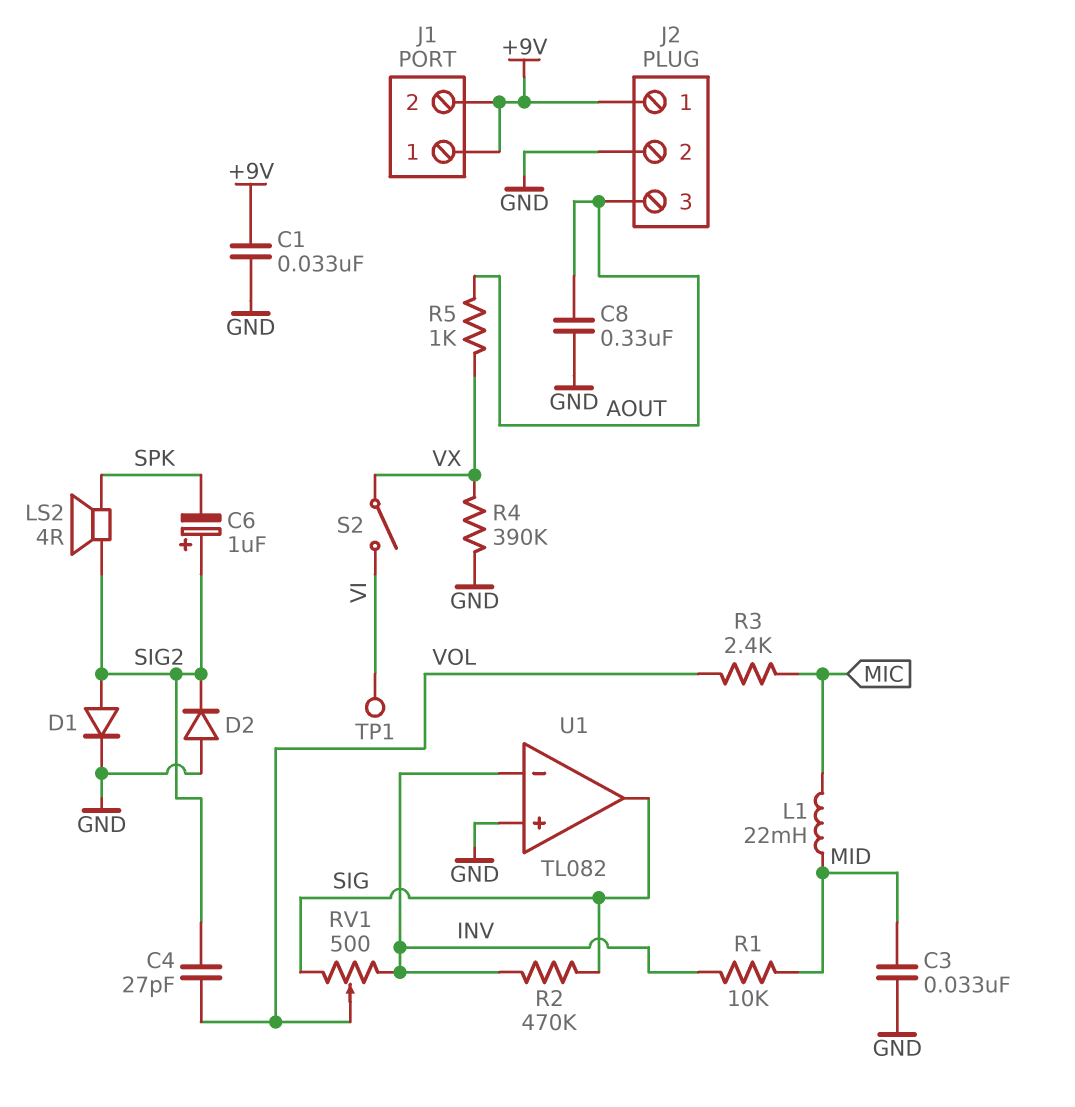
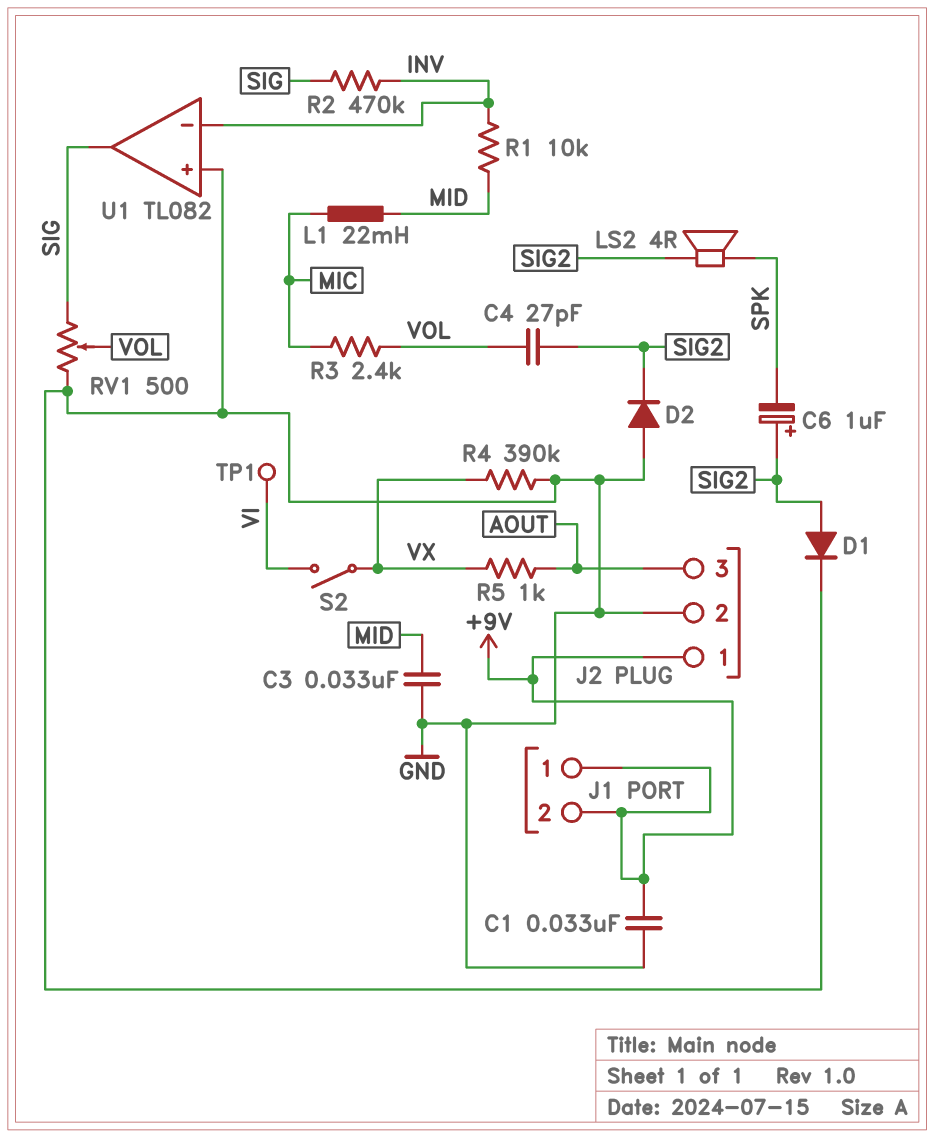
C8: 330nF (AOUT, GND) -> none
RV1: 500 (INV, SIG, wiper VOL) -> 500 (GND, SIG, wiper VOL)

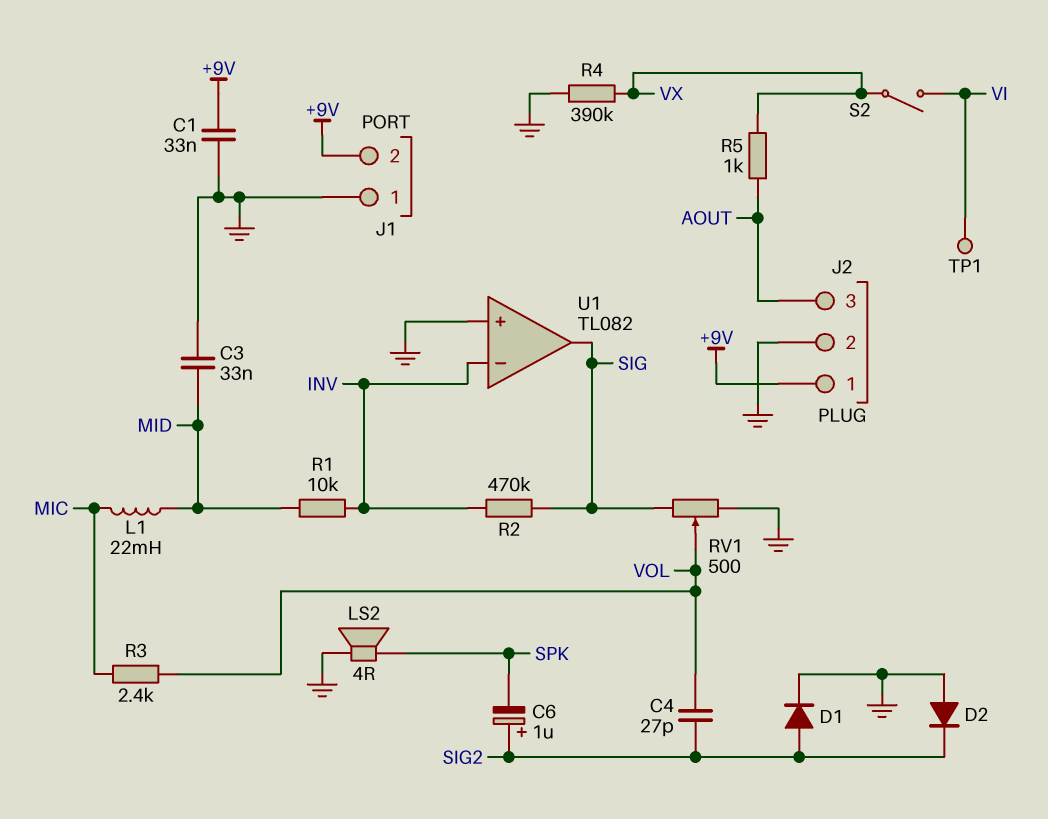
J1 pin 1: +9V -> GND
LS2: speaker 4R (SIG2, SPK) -> speaker 4R (GND, SPK)

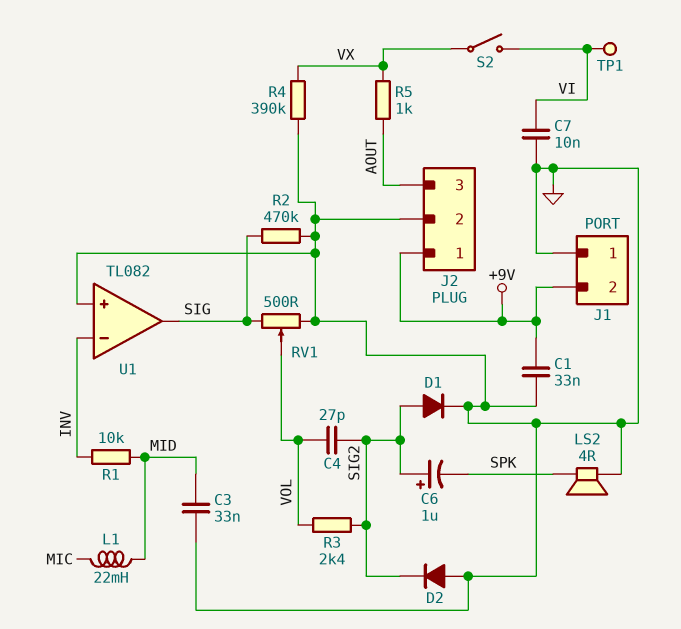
C7: none -> 10nF (GND, VI)
R2: 470k (INV, SIG) -> 470k (GND, SIG)
R3: 2.4k (MIC, VOL) -> 2.4k (SIG2, VOL)

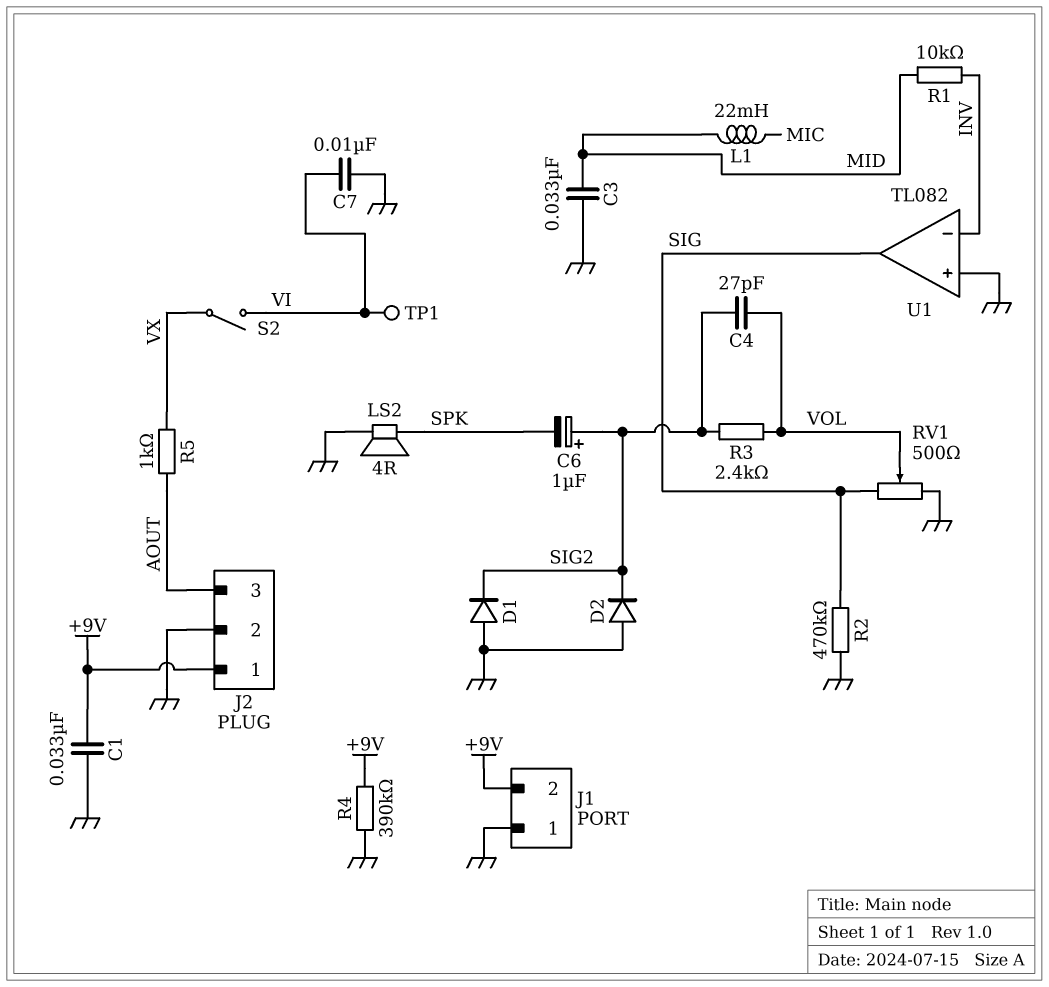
D1: diode (A SIG2, K GND) -> diode (A GND, K SIG2)
R4: 390k (GND, VX) -> 390k (+9V, GND)

